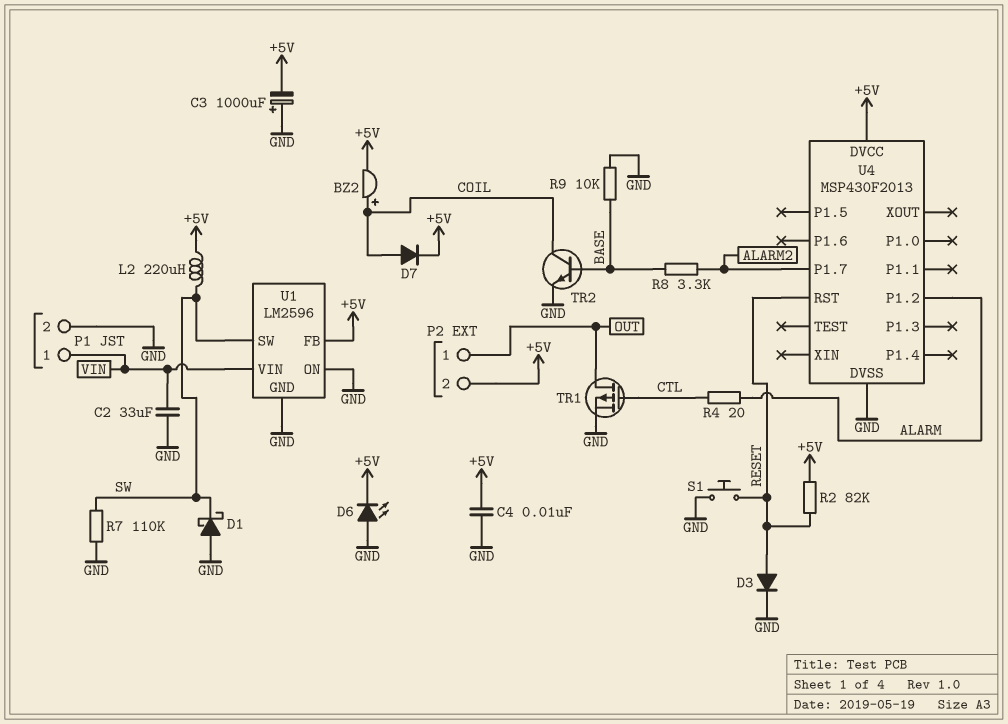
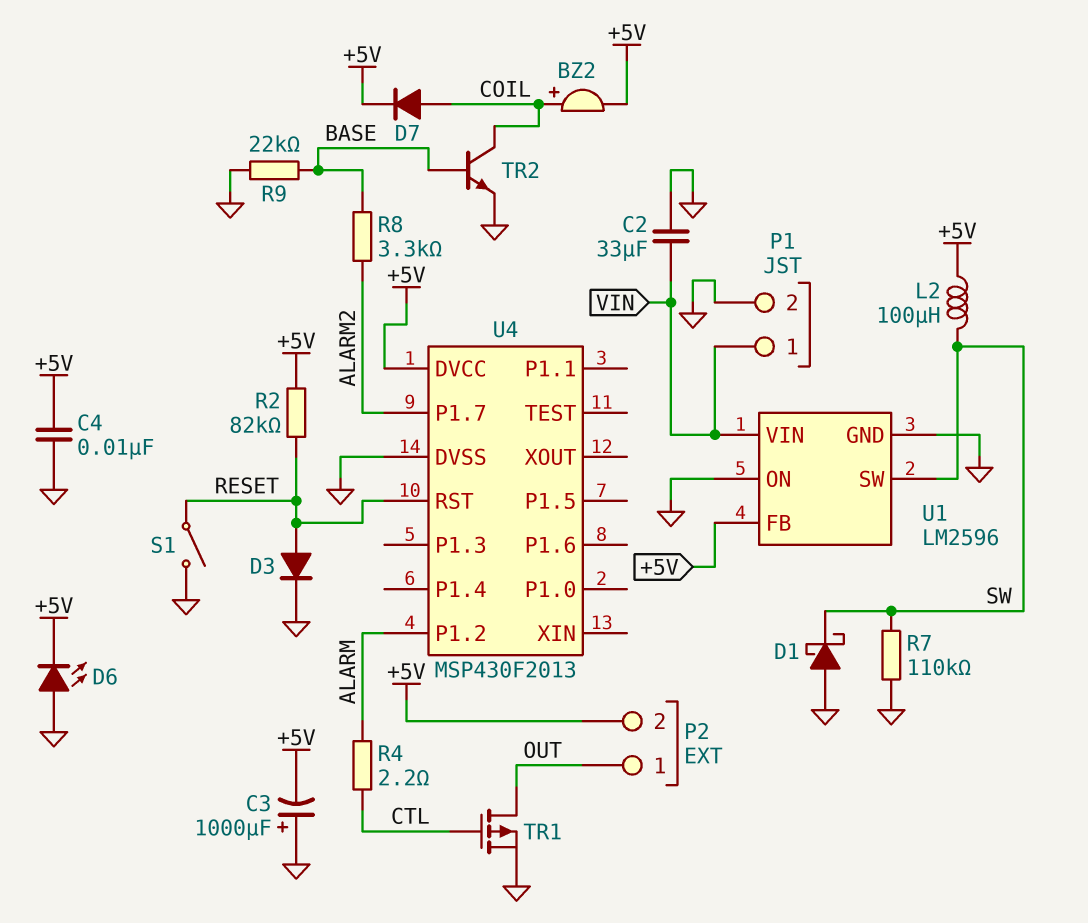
L2: 220uH (+5V, SW) -> 100uH (+5V, SW)
R4: 20 (ALARM, CTL) -> 2.2 (ALARM, CTL)
R9: 10k (BASE, GND) -> 22k (BASE, GND)
S1: button (GND, RESET) -> switch (GND, RESET)

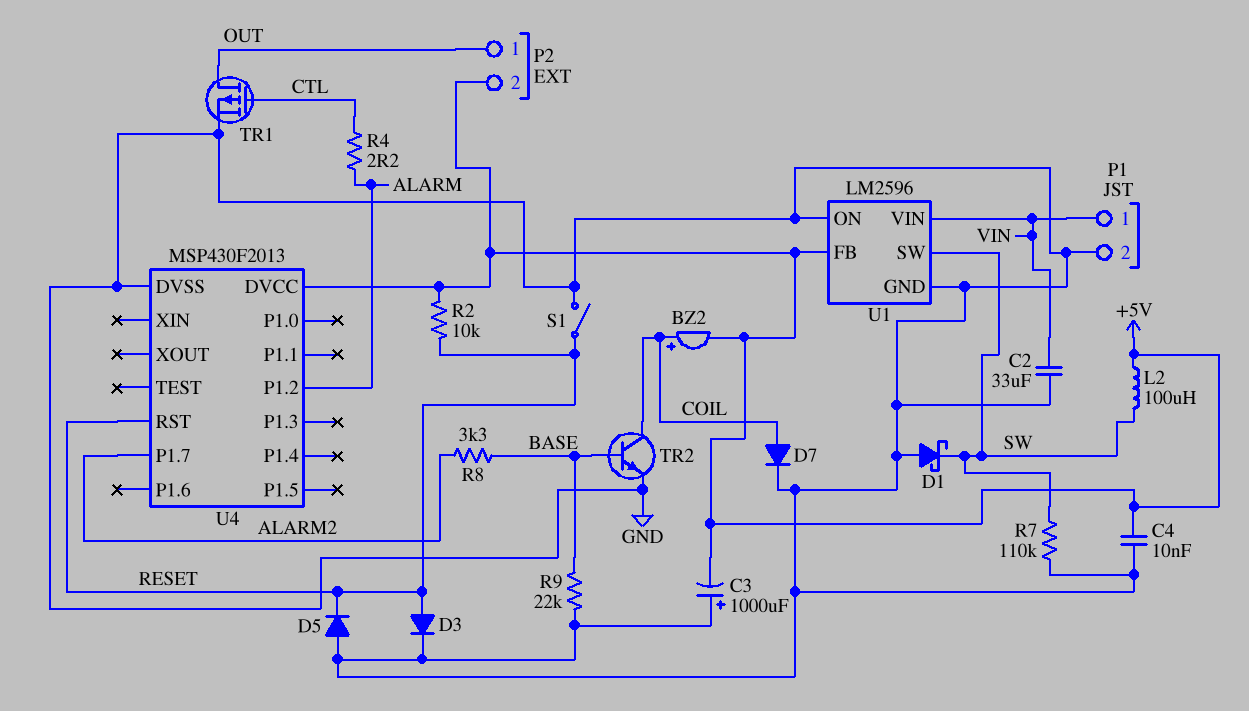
D5: none -> diode (A GND, K RESET)
D6: LED (A GND, K +5V) -> none
D7: diode (A COIL, K +5V) -> diode (A COIL, K GND)
R2: 82k (+5V, RESET) -> 10k (+5V, RESET)

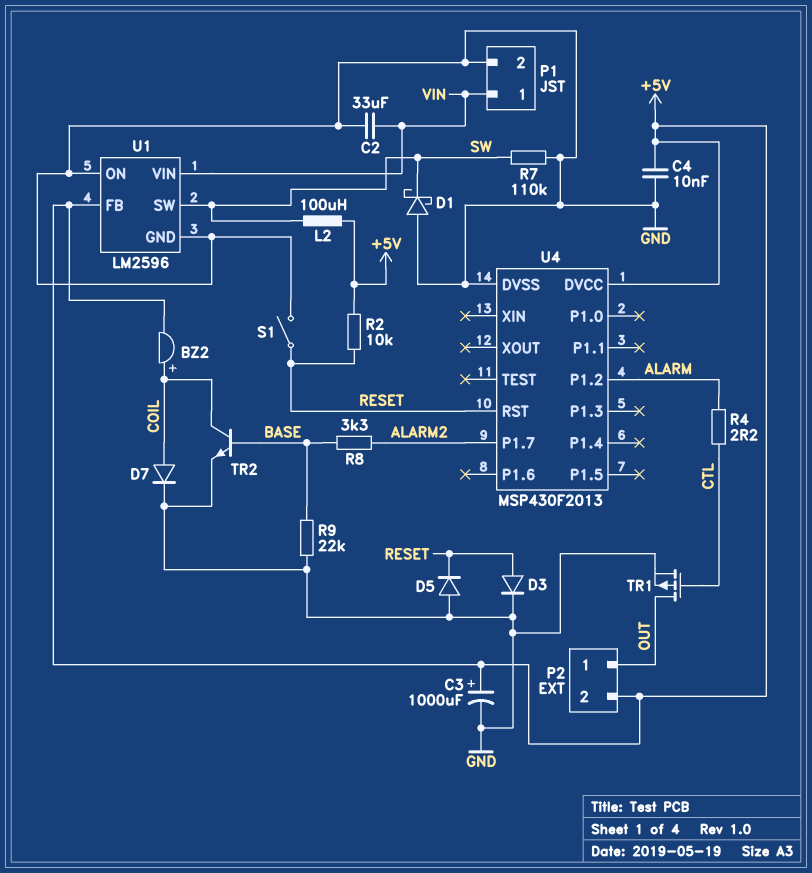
C3: 1000uF (plus GND, minus +5V) -> 1000uF (plus +5V, minus GND)

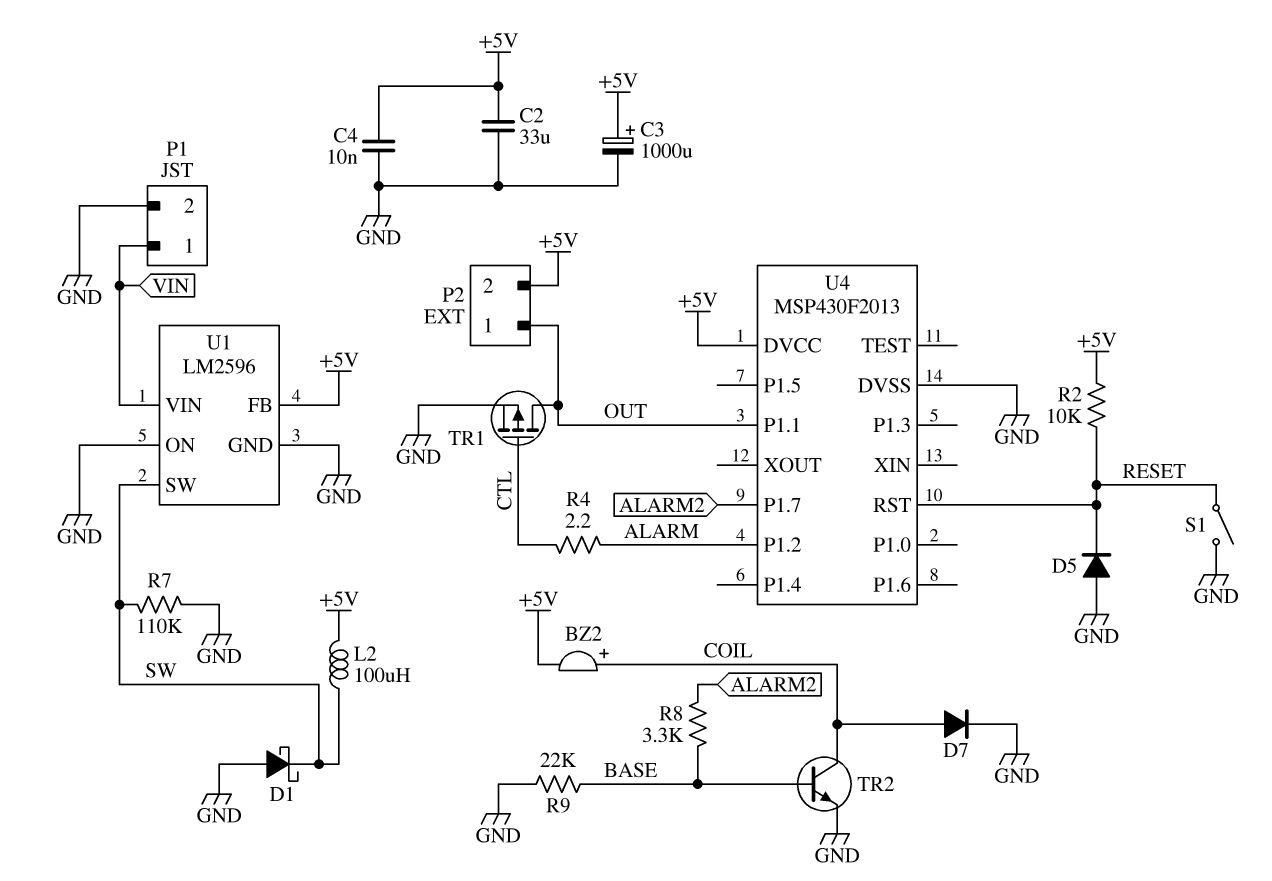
C2: 33uF (GND, VIN) -> 33uF (+5V, GND)
D3: diode (A RESET, K GND) -> none
U4 pin P1.1: none -> OUT

